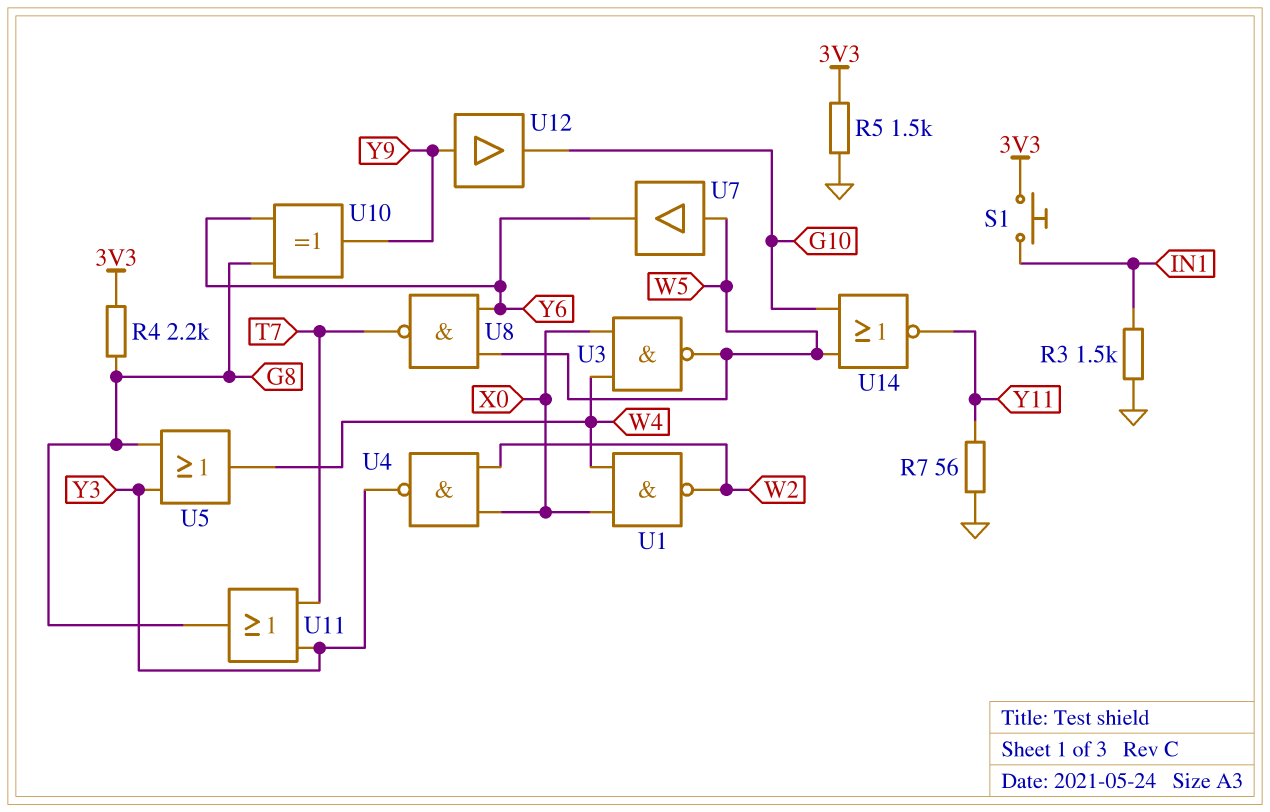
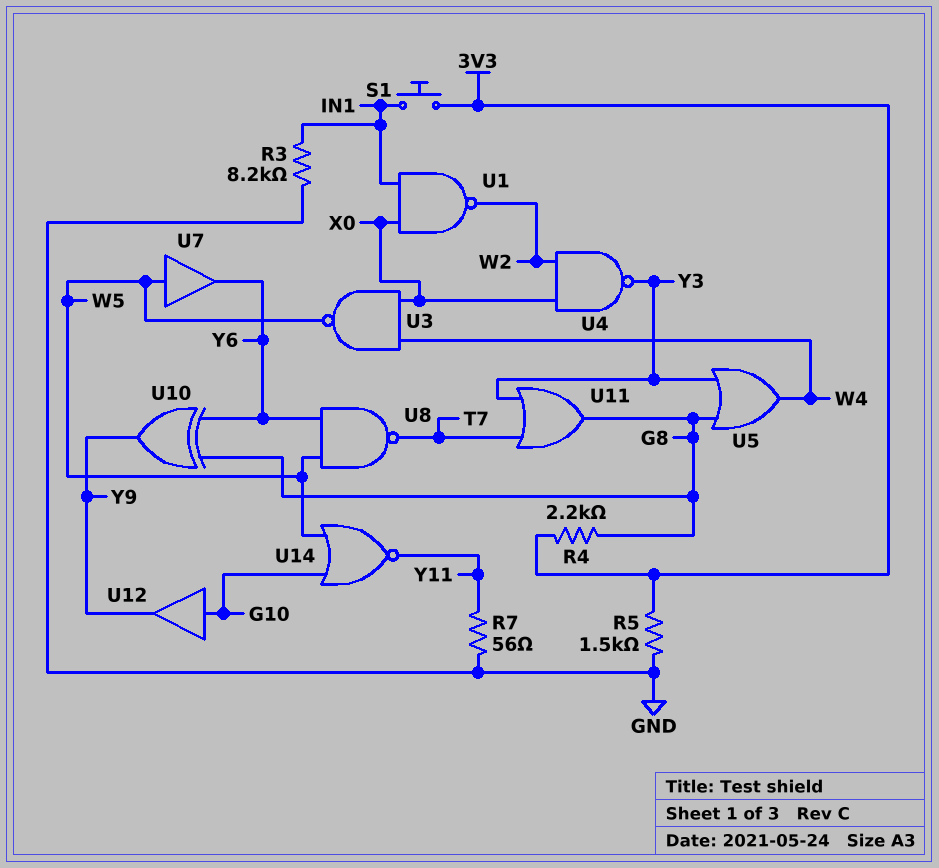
R3: 1.5k (GND, IN1) -> 8.2k (GND, IN1)
U1: NAND (in W4, in X0, out W2) -> NAND (in IN1, in X0, out W2)
U12: buffer (in Y9, out G10) -> buffer (in G10, out Y9)

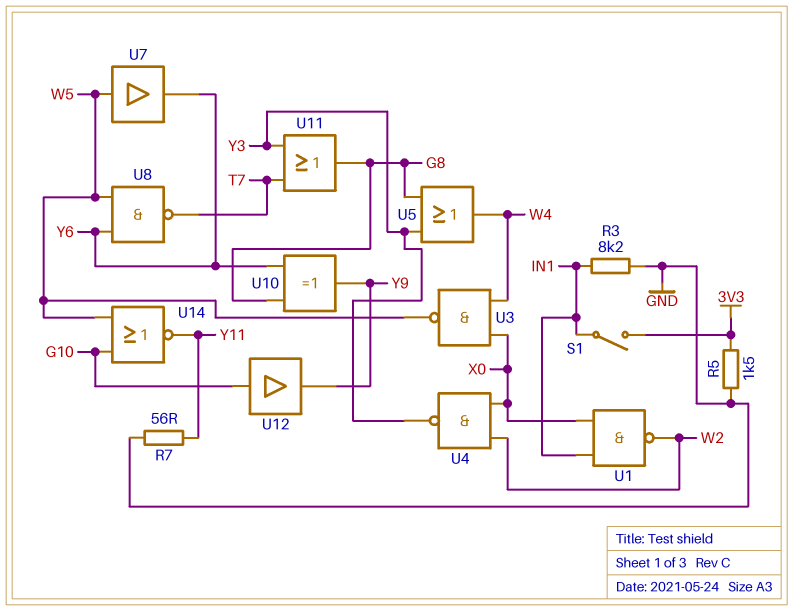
R4: 2.2k (3V3, G8) -> none
S1: button (3V3, IN1) -> switch (3V3, IN1)

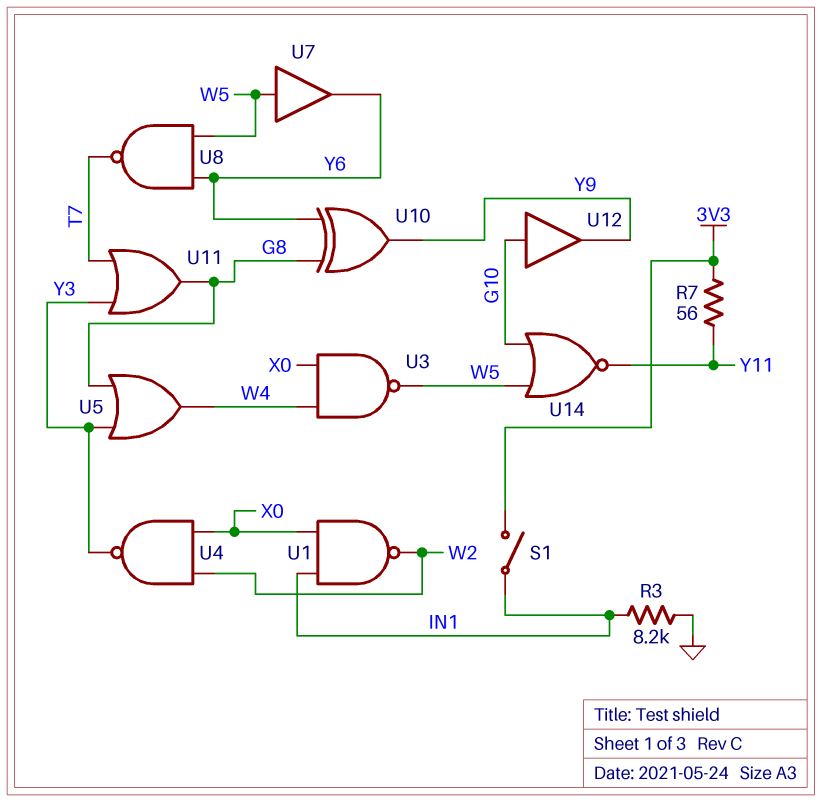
R5: 1.5k (3V3, GND) -> none
R7: 56 (GND, Y11) -> 56 (3V3, Y11)

